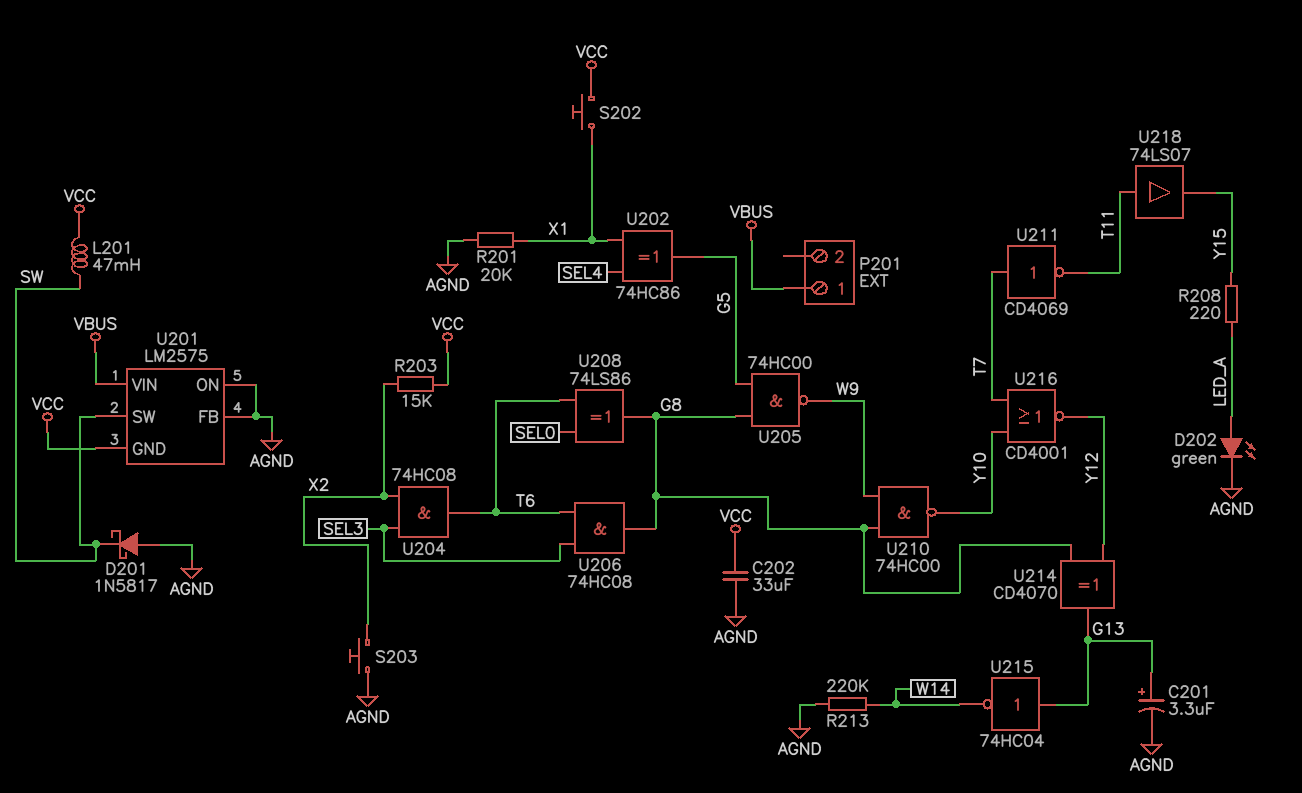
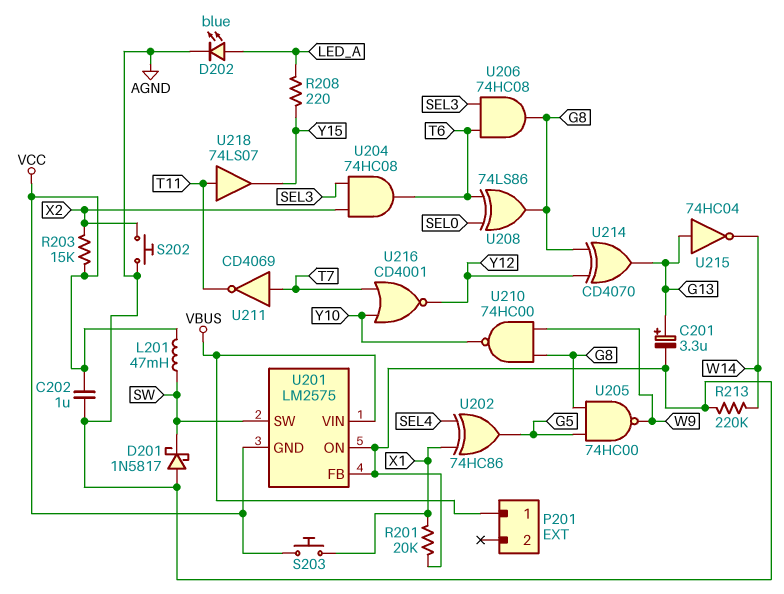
C202: 33uF (AGND, VCC) -> 1uF (AGND, VCC)
D202: LED green (A LED_A, K AGND) -> LED blue (A LED_A, K AGND)
S202: button (VCC, X1) -> button (AGND, X2)
S203: button (AGND, X2) -> button (VCC, X1)

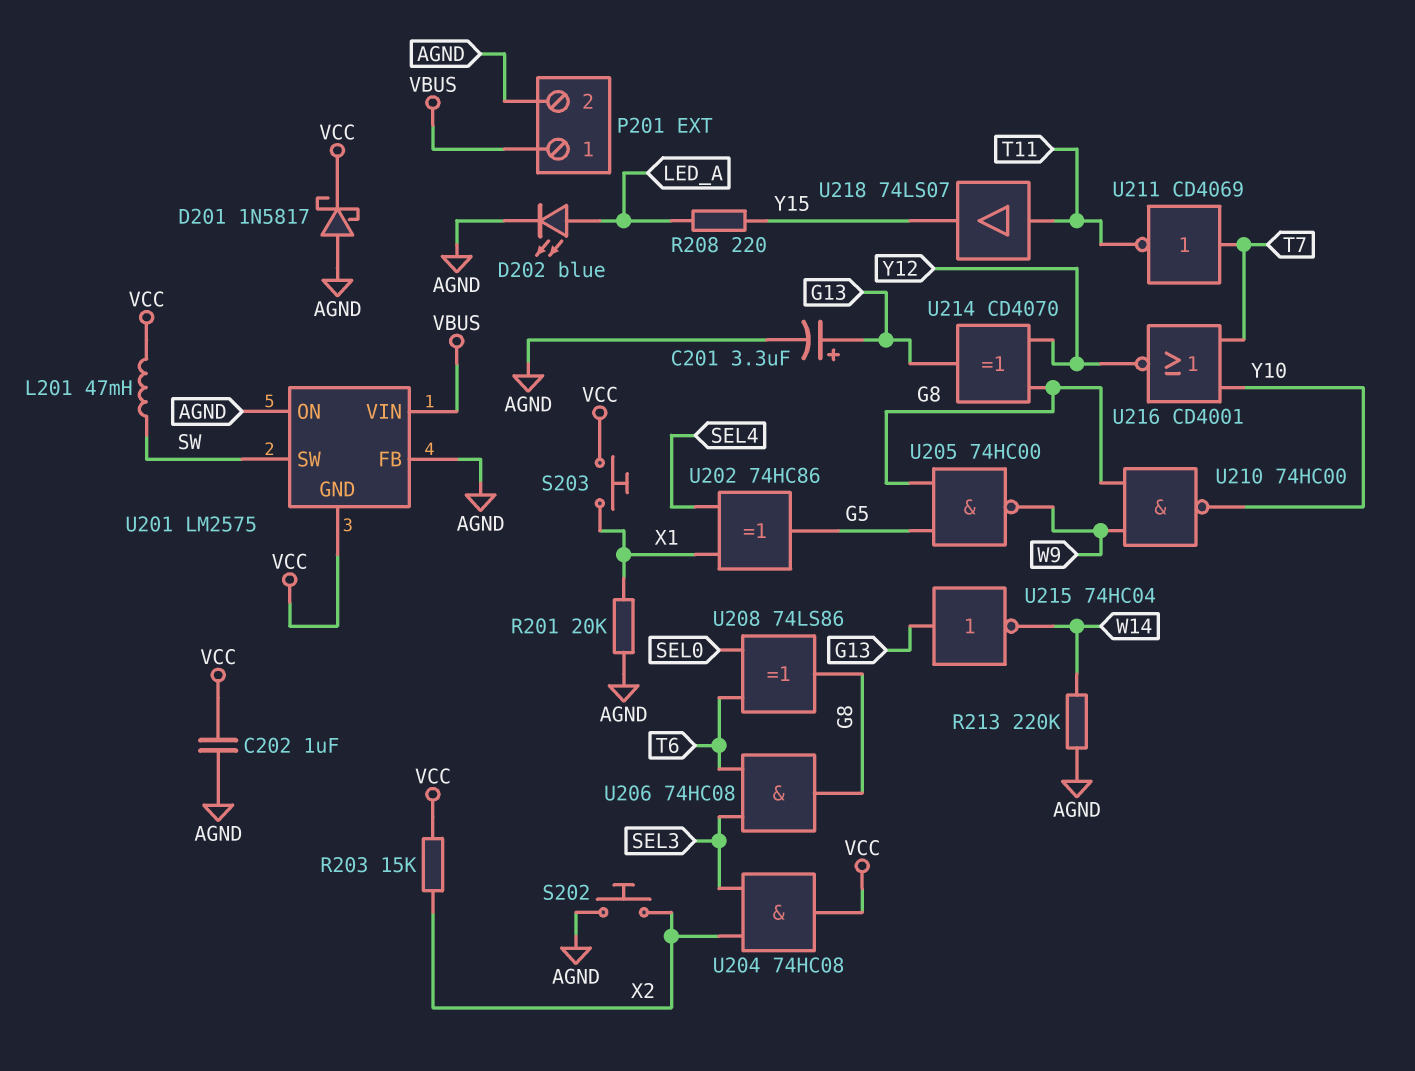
D201: schottky 1N5817 (A AGND, K SW) -> schottky 1N5817 (A AGND, K VCC)
P201 pin 2: none -> AGND
U204: AND 74HC08 (in SEL3, in X2, out T6) -> AND 74HC08 (in SEL3, in X2, out VCC)

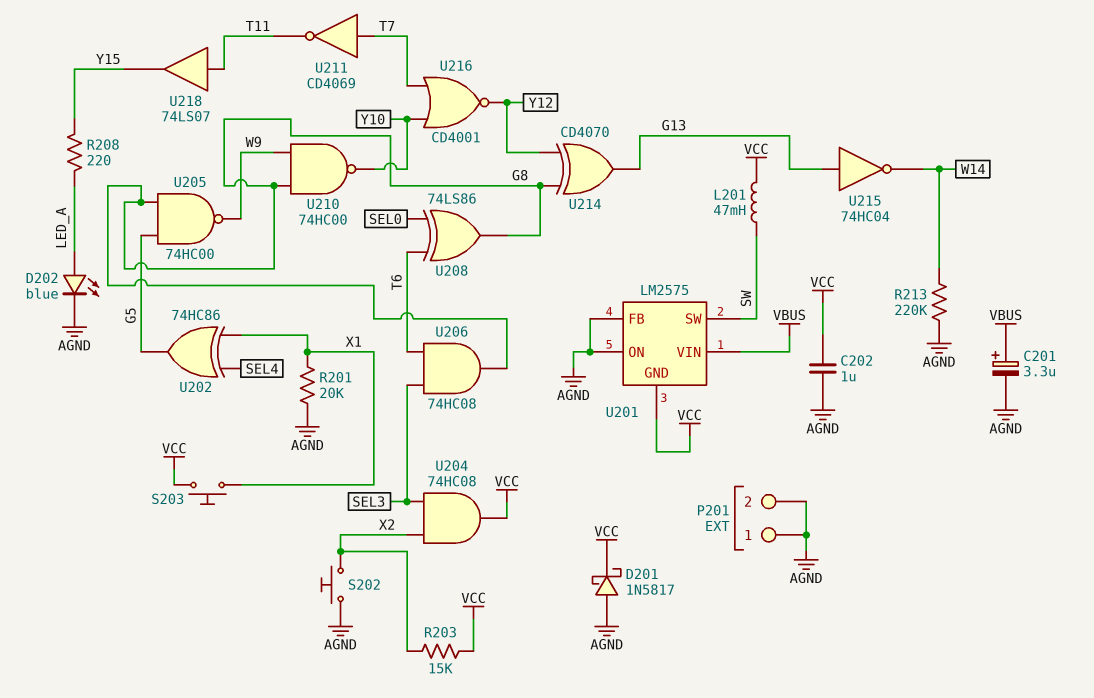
C201: 3.3uF (plus G13, minus AGND) -> 3.3uF (plus VBUS, minus AGND)
P201 pin 1: VBUS -> AGND

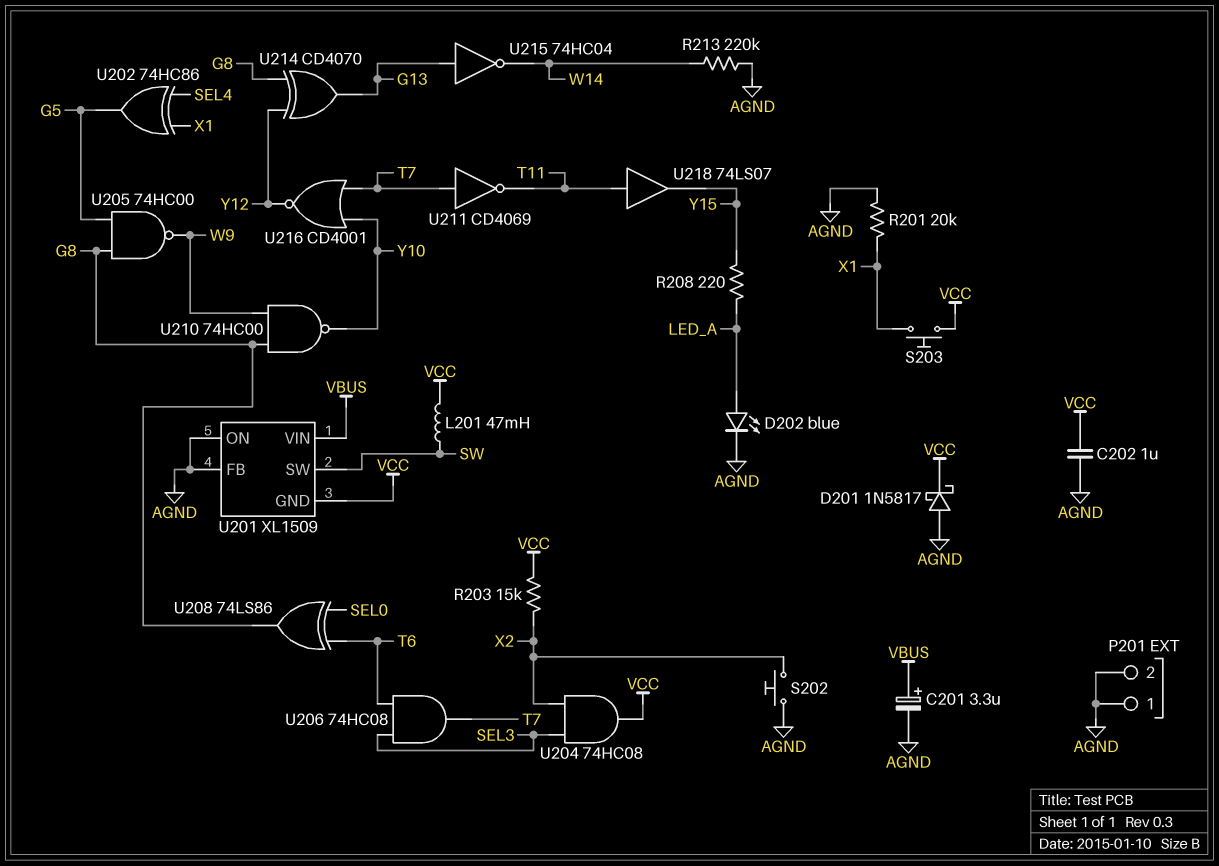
U201: LM2575 -> XL1509
U206: AND 74HC08 (in SEL3, in T6, out G8) -> AND 74HC08 (in SEL3, in T6, out T7)

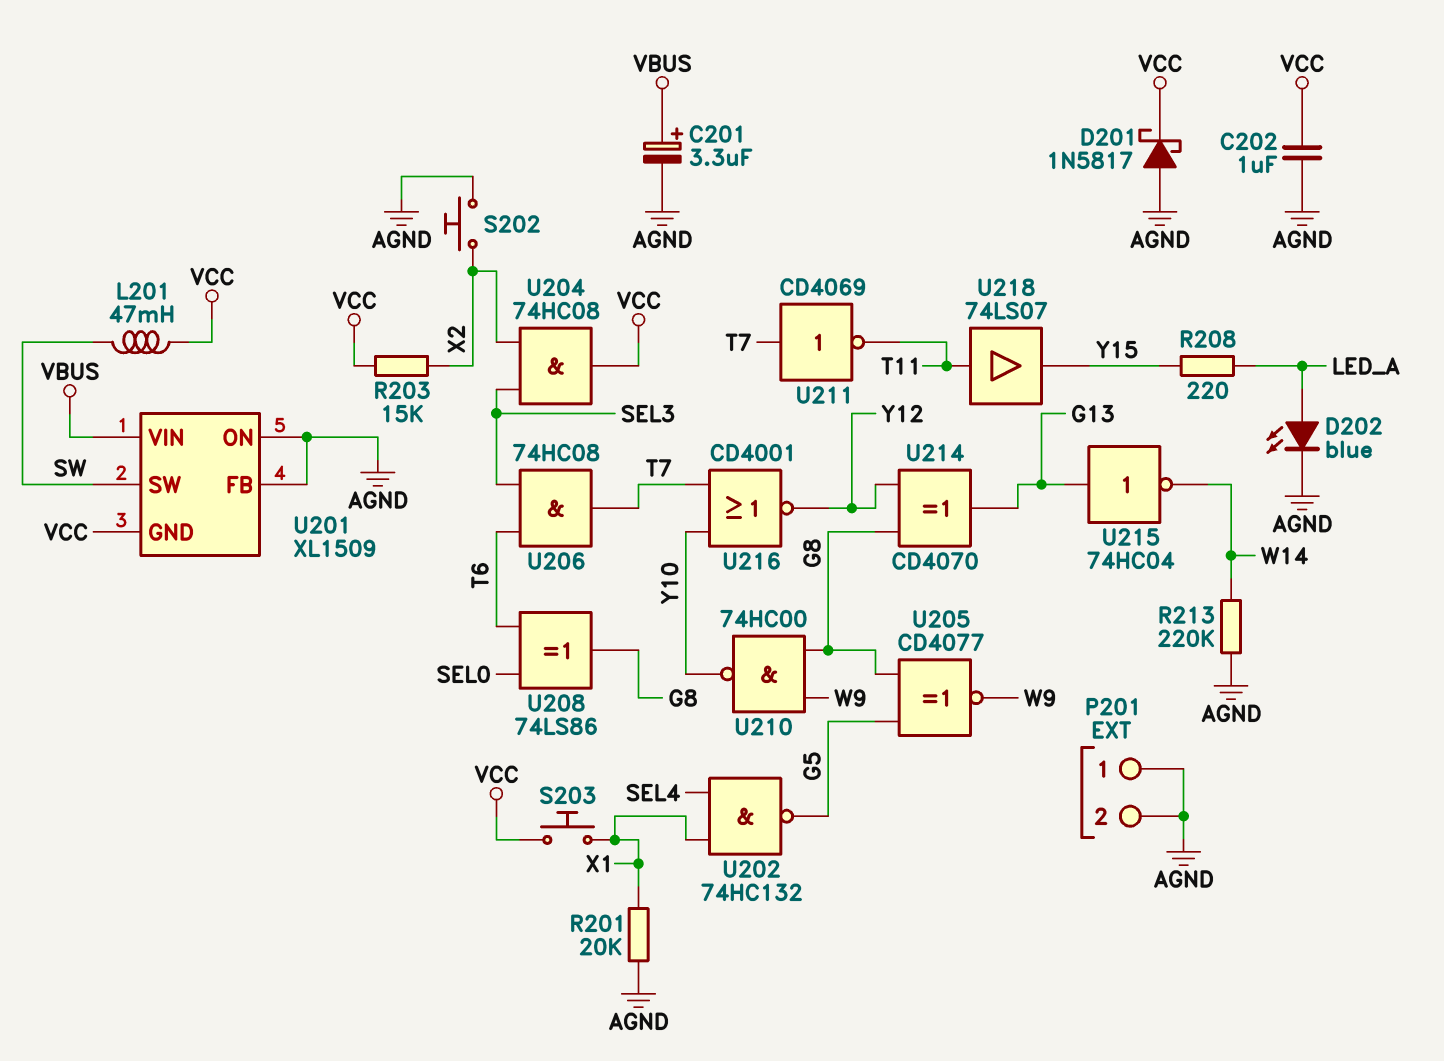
U202: XOR 74HC86 (in SEL4, in X1, out G5) -> NAND 74HC132 (in SEL4, in X1, out G5)
U205: NAND 74HC00 (in G5, in G8, out W9) -> XNOR CD4077 (in G5, in G8, out W9)

